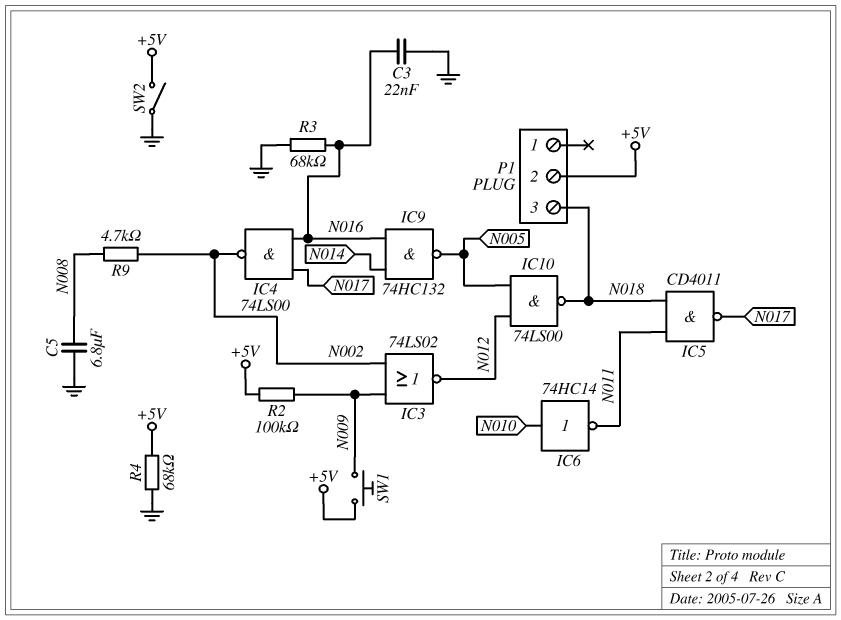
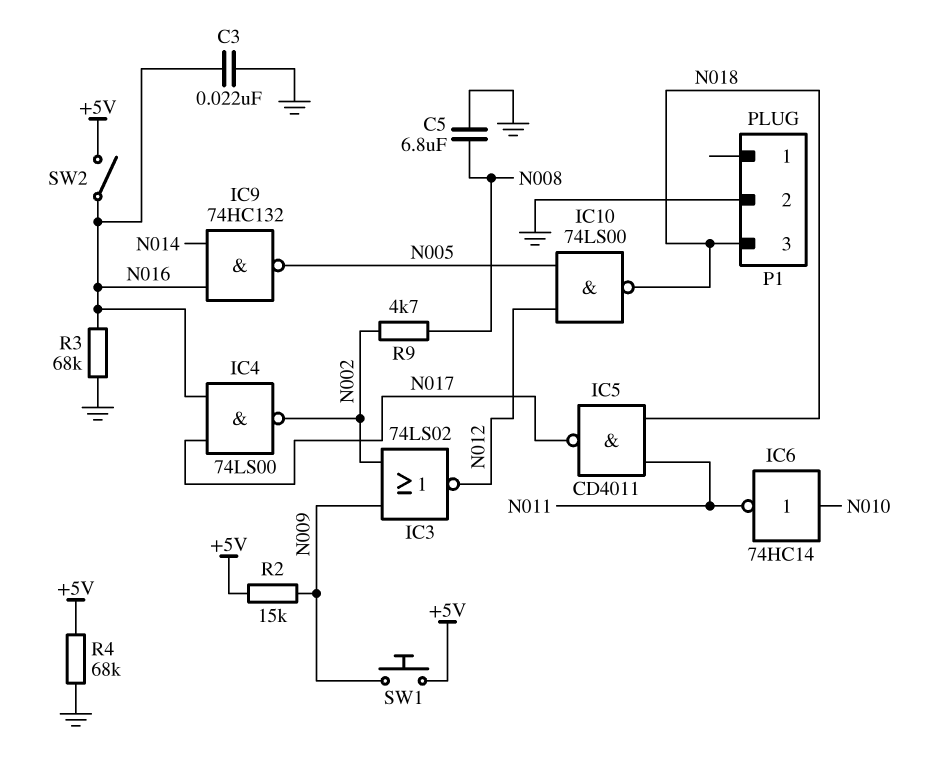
P1 pin 2: +5V -> GND
R2: 100k (+5V, N009) -> 15k (+5V, N009)
SW2: switch (+5V, GND) -> switch (+5V, N016)

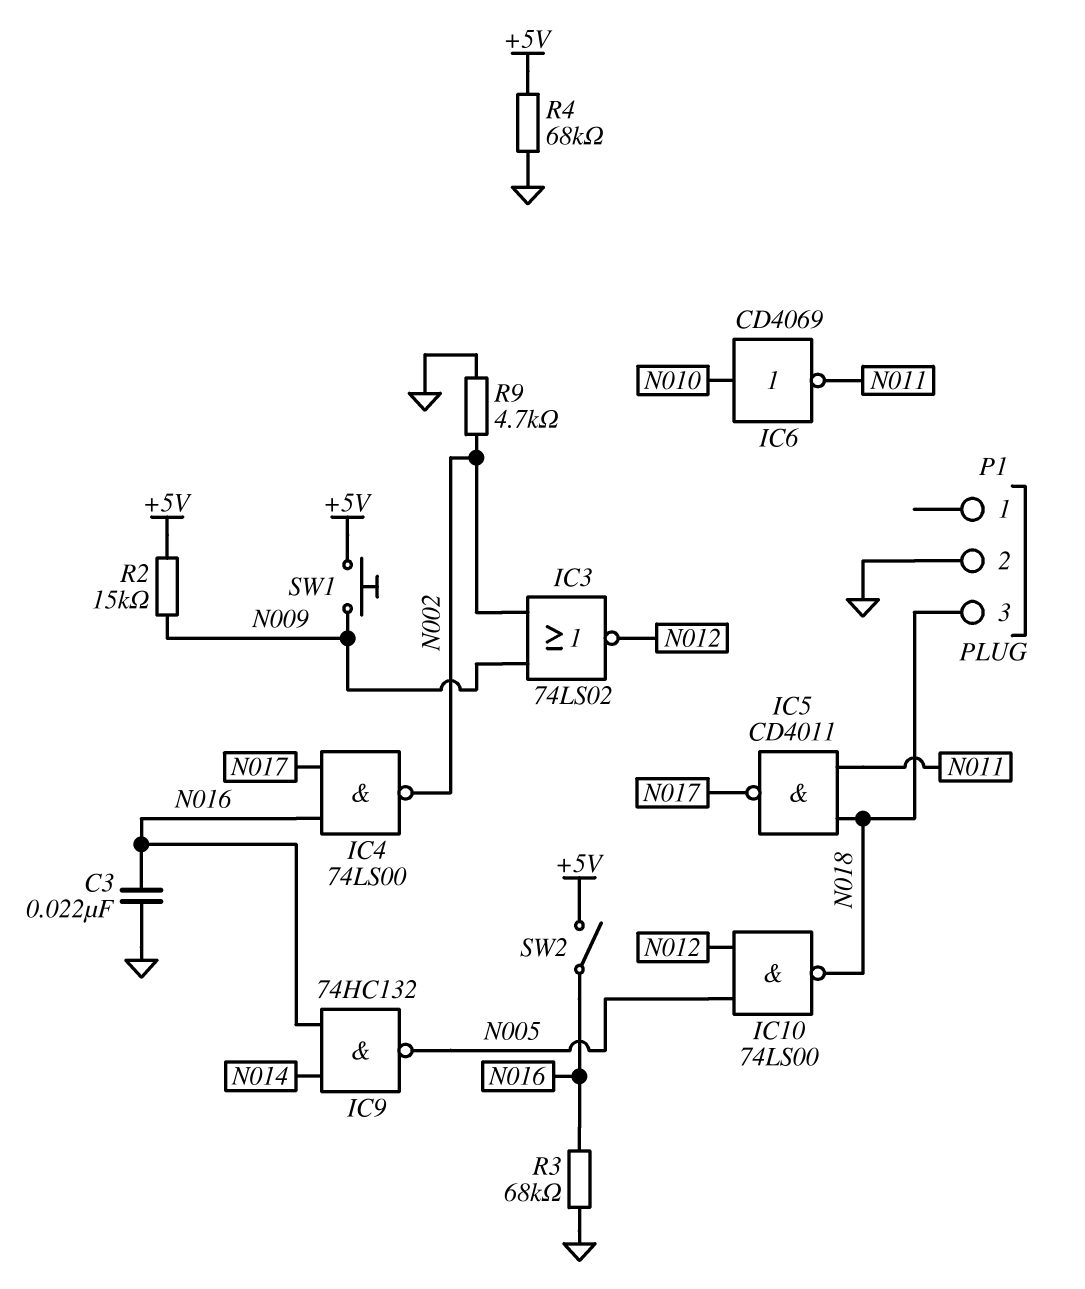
C5: 6.8uF (GND, N008) -> none
IC6: NOT 74HC14 (in N010, out N011) -> NOT CD4069 (in N010, out N011)
R9: 4.7k (N002, N008) -> 4.7k (GND, N002)

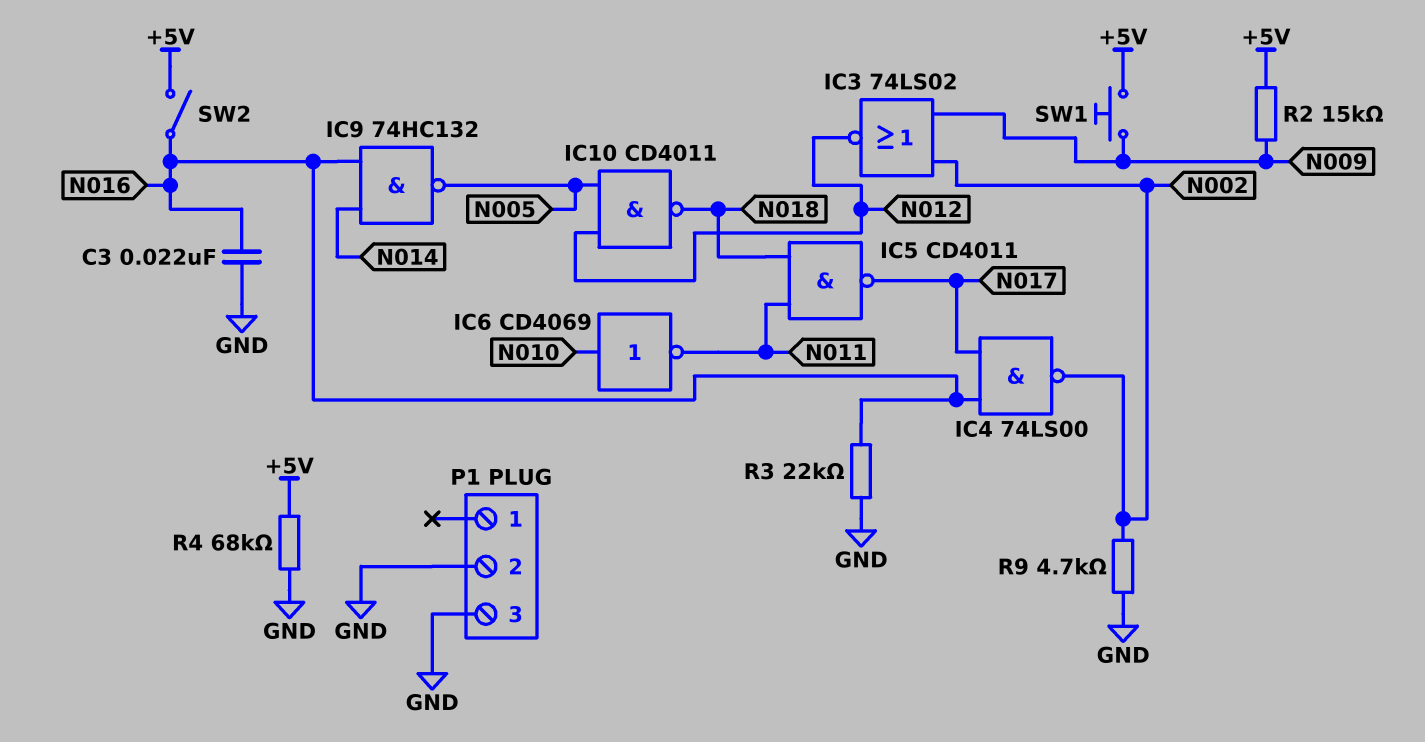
IC10: NAND 74LS00 (in N005, in N012, out N018) -> NAND CD4011 (in N005, in N012, out N018)
P1 pin 3: N018 -> GND
R3: 68k (GND, N016) -> 22k (GND, N016)

